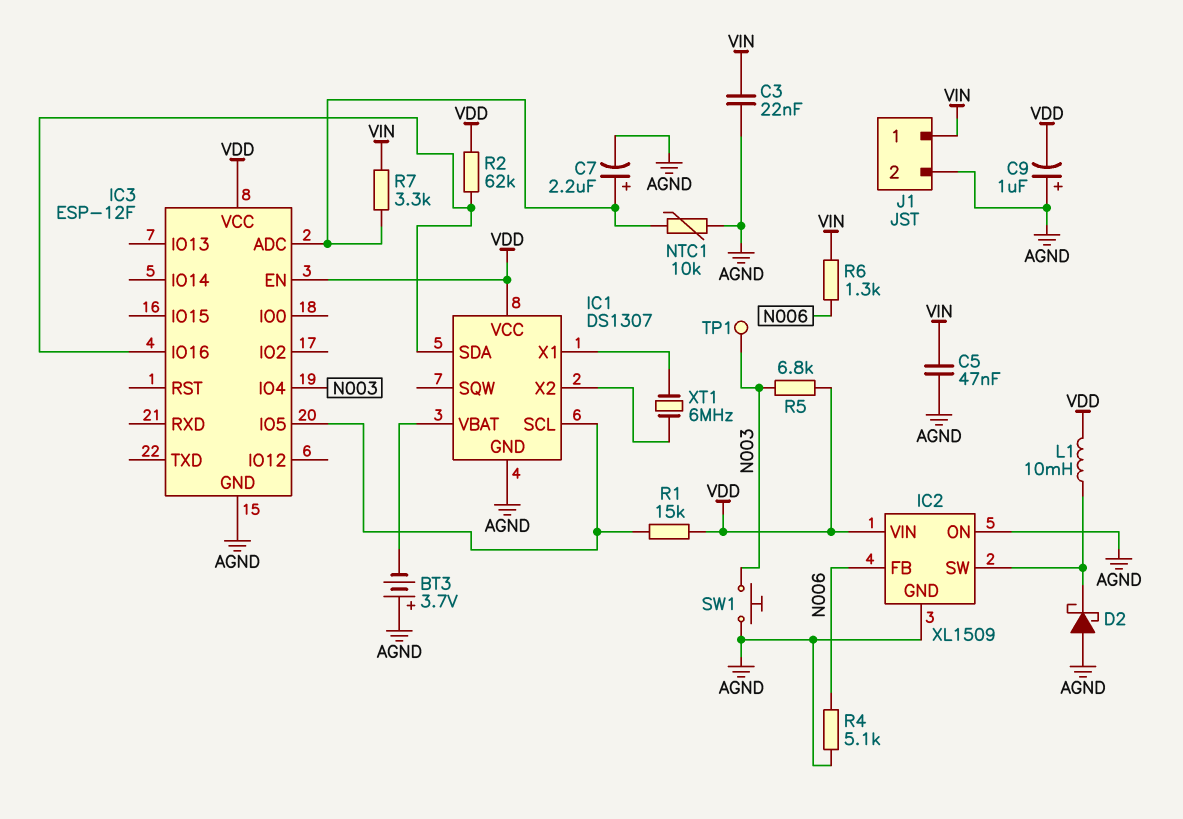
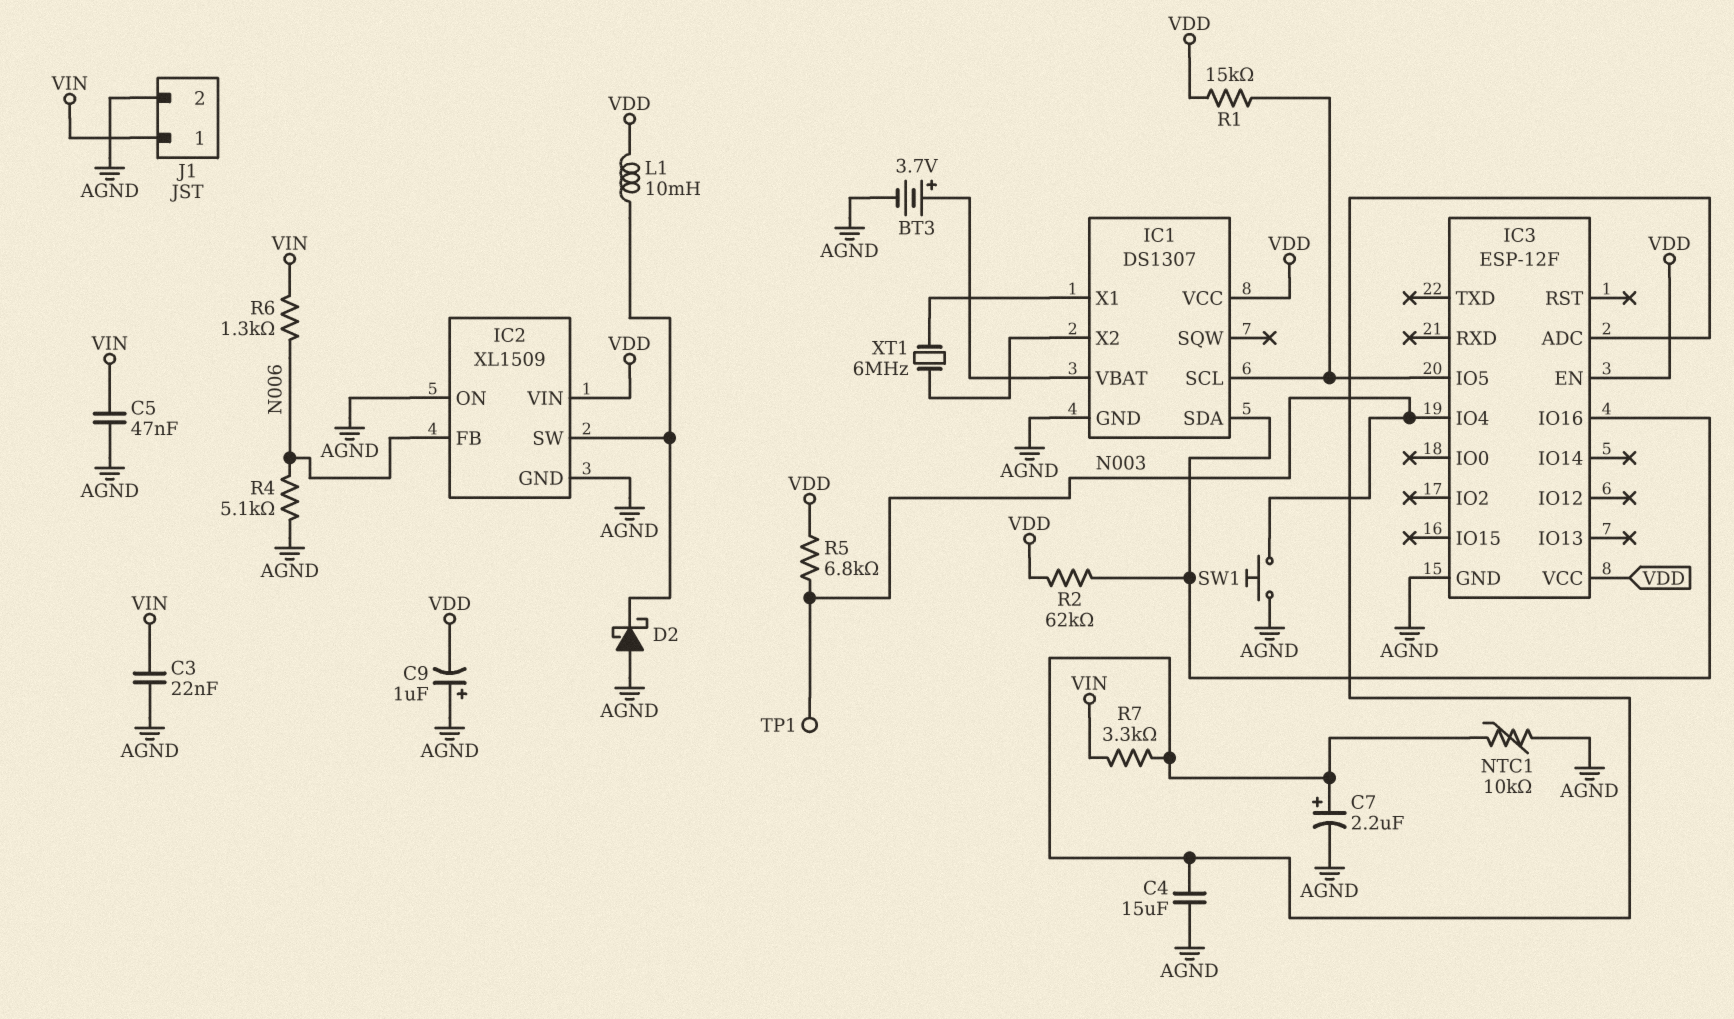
BT3: 3.7V (plus AGND, minus IC1/VBAT) -> 3.7V (plus IC1/VBAT, minus AGND)
C4: none -> 15uF (AGND, IC3/ADC)

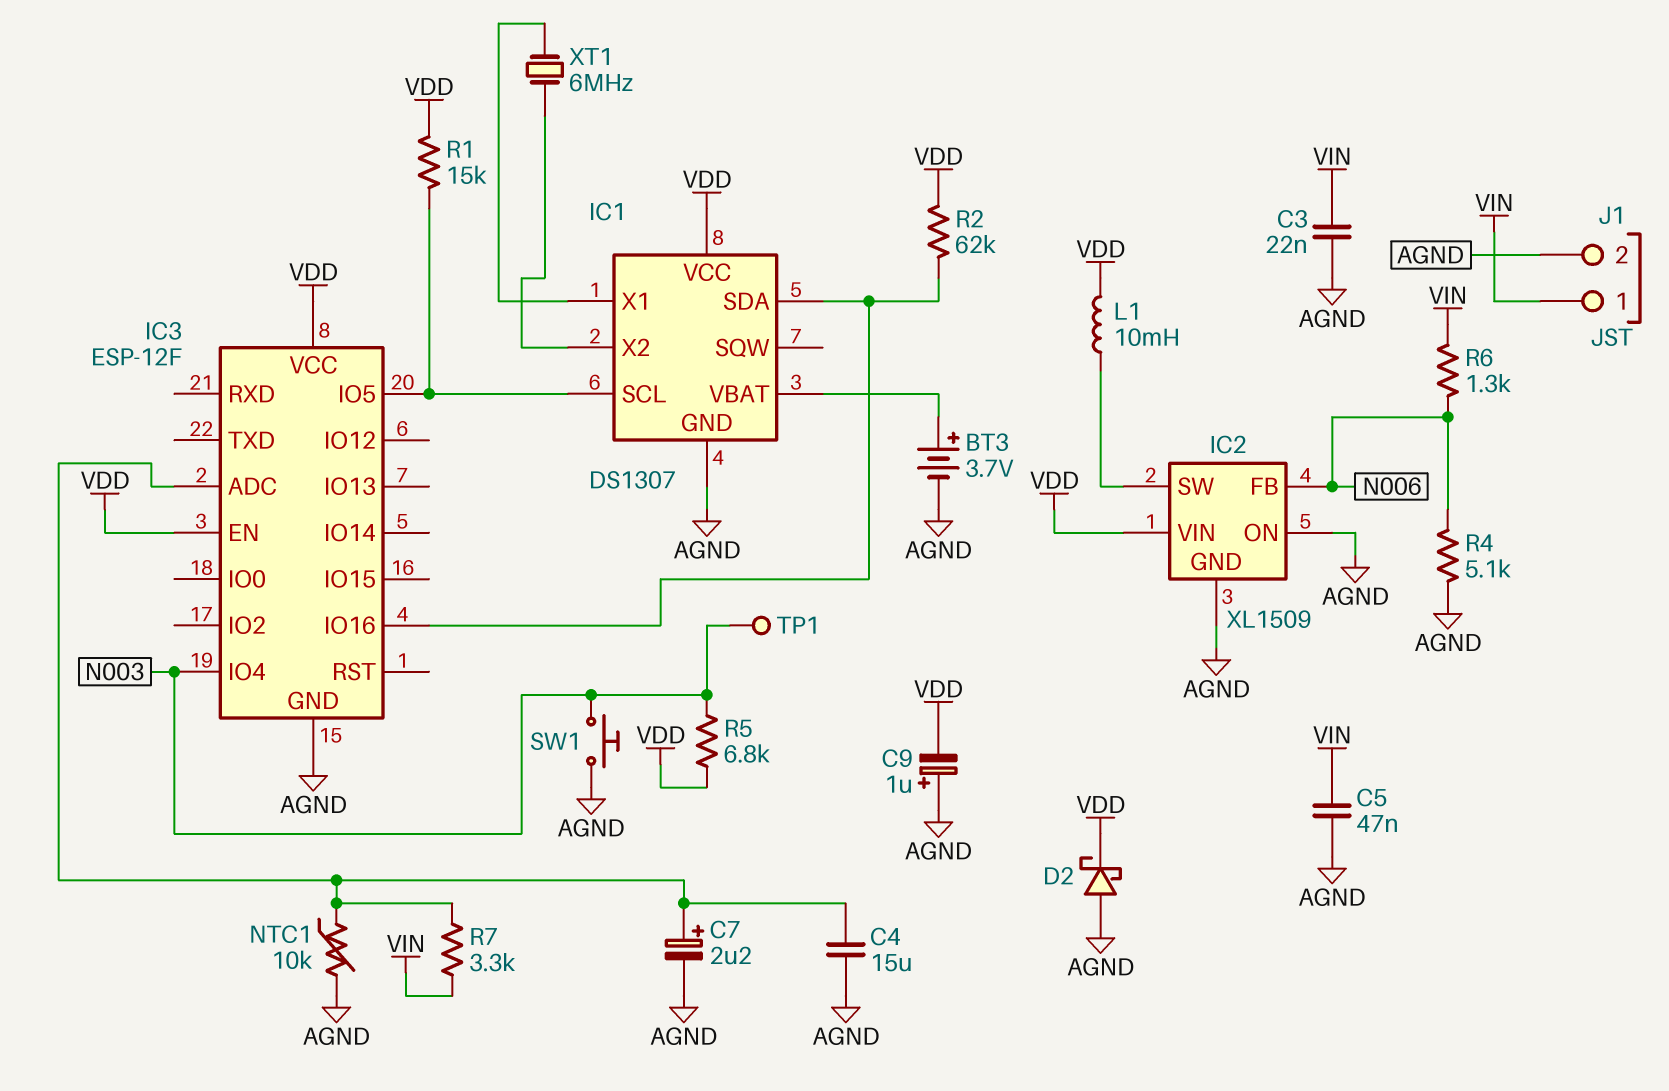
D2: schottky (A AGND, K IC2/SW) -> schottky (A AGND, K VDD)

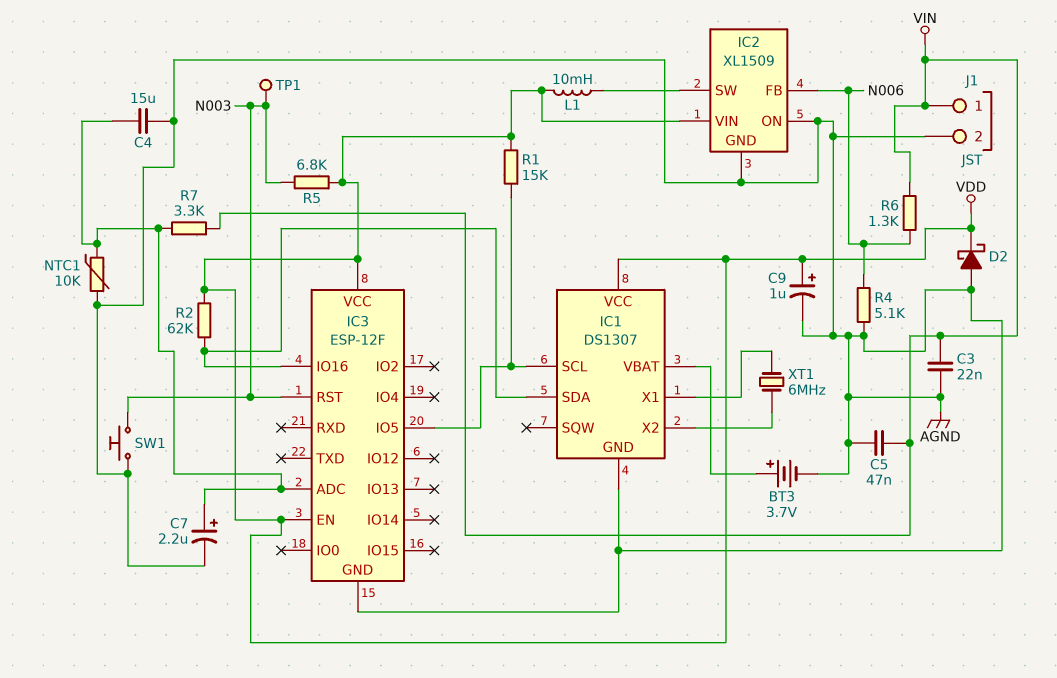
C9: 1uF (plus AGND, minus VDD) -> 1uF (plus VDD, minus AGND)
IC3 pin IO4: N003 -> none
IC3 pin RST: none -> N003

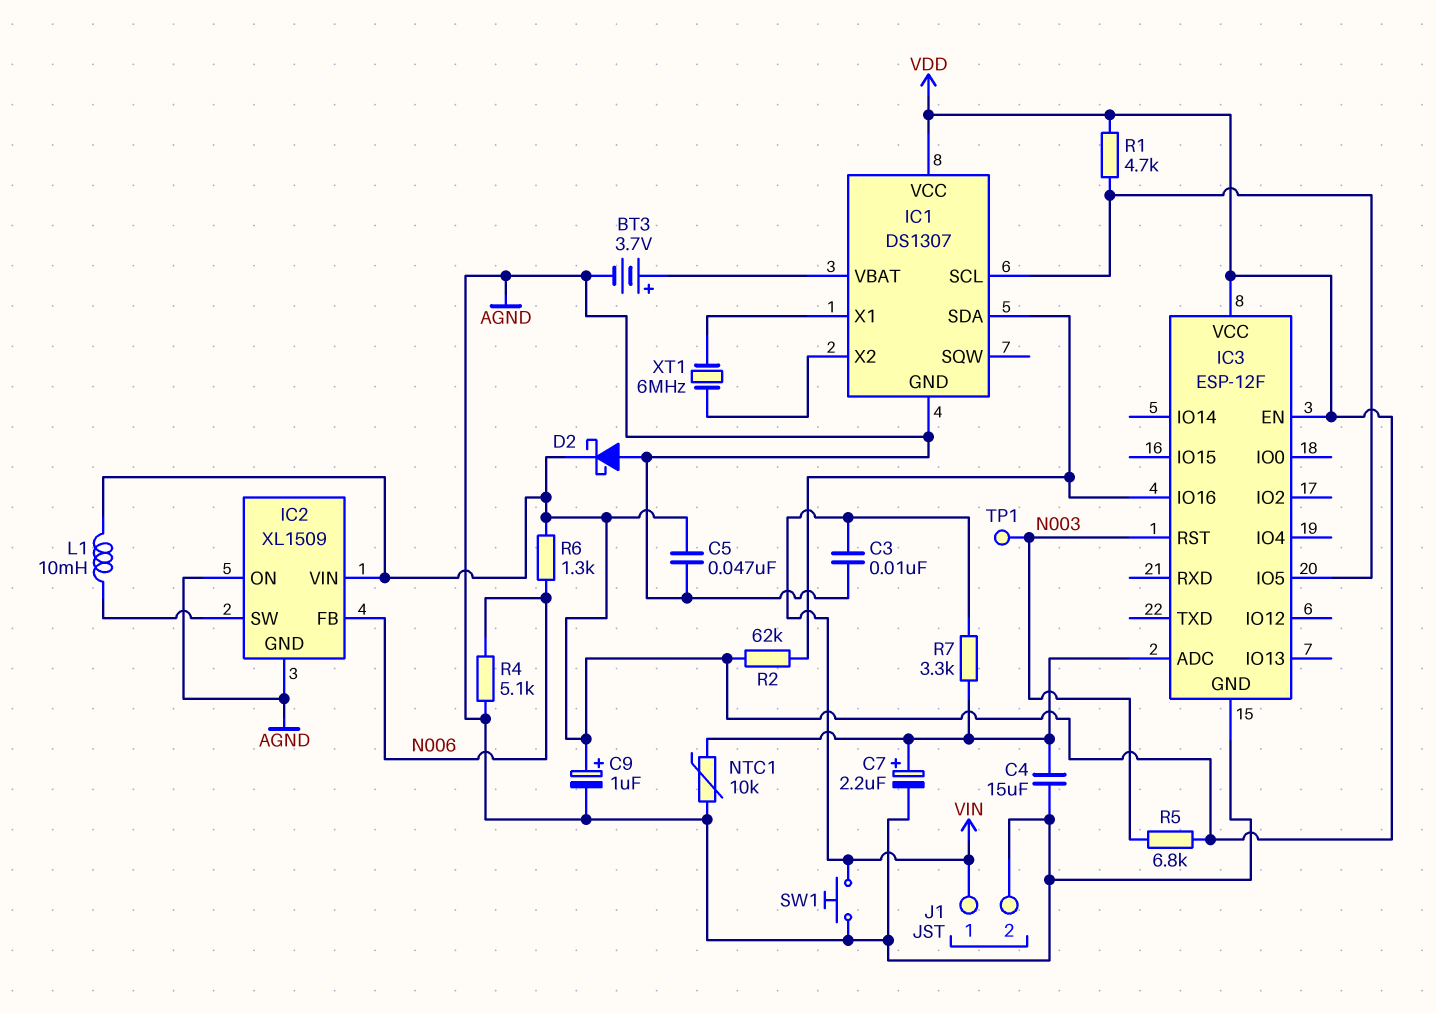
C3: 22nF (AGND, VIN) -> 10nF (AGND, VIN)
C5: 47nF (AGND, VIN) -> 47nF (AGND, VDD)
R1: 15k (IC1/SCL, VDD) -> 4.7k (IC1/SCL, VDD)
R6: 1.3k (N006, VIN) -> 1.3k (N006, VDD)
SW1: button (AGND, N003) -> button (AGND, VIN)

